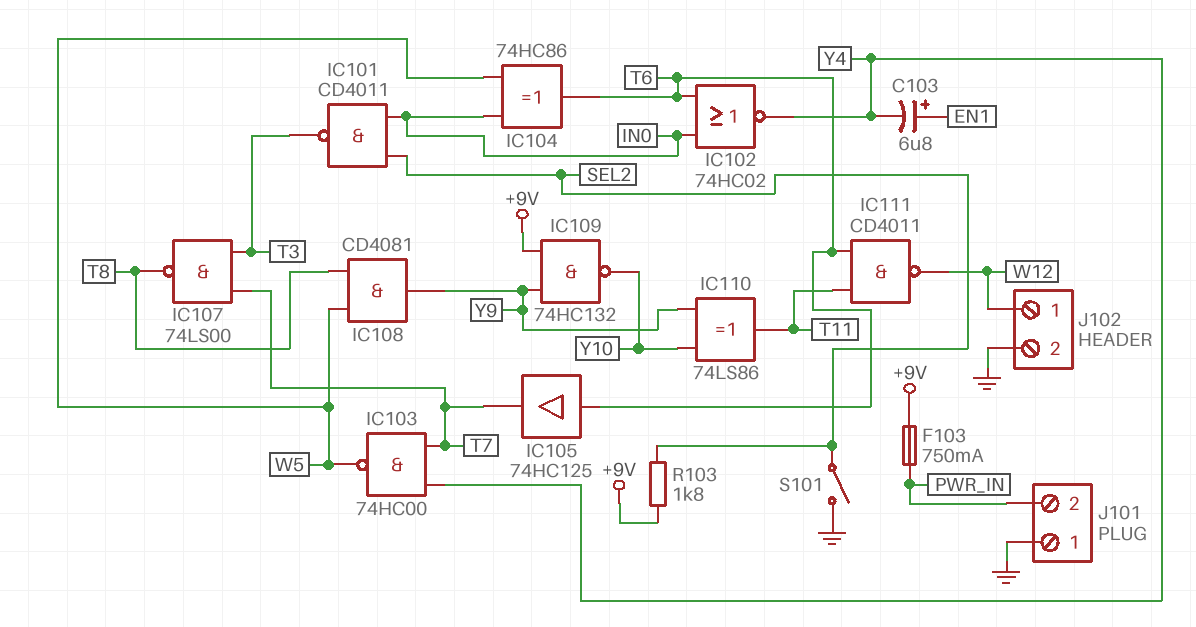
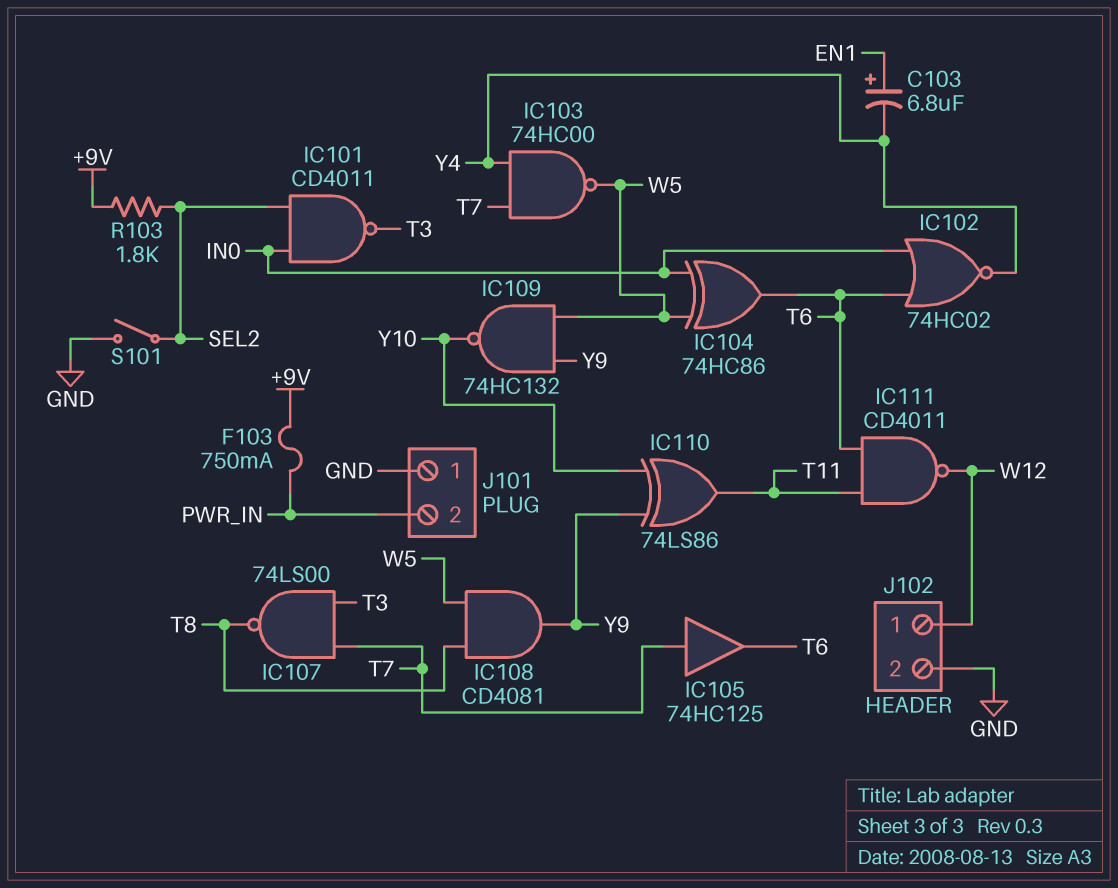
IC105: buffer 74HC125 (in T6, out T7) -> buffer 74HC125 (in T7, out T6)
IC109: NAND 74HC132 (in +9V, in Y9, out Y10) -> NAND 74HC132 (in W5, in Y9, out Y10)

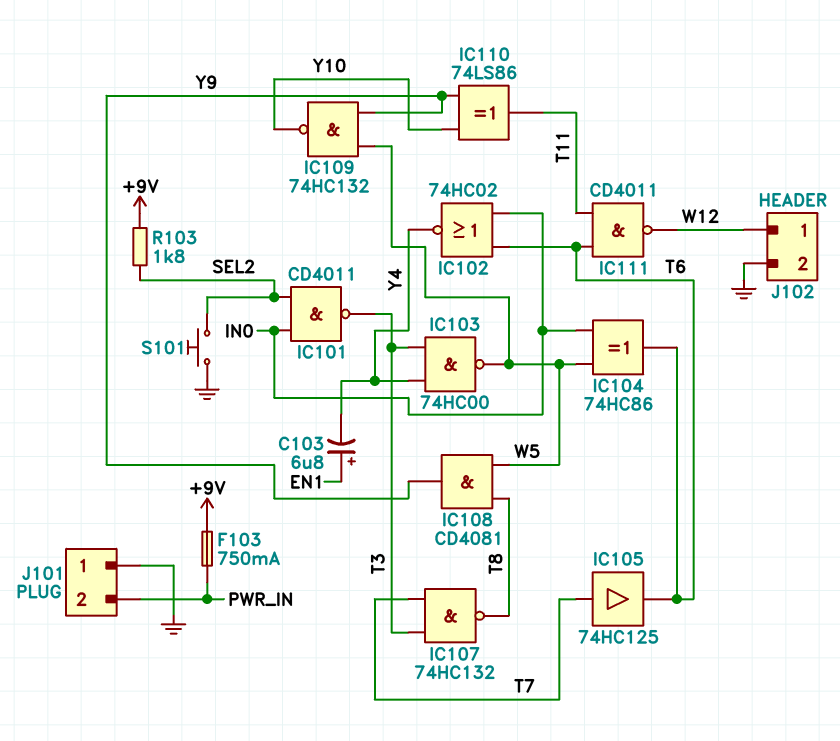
IC103: NAND 74HC00 (in T7, in Y4, out W5) -> NAND 74HC00 (in T3, in Y4, out W5)
IC107: NAND 74LS00 (in T3, in T7, out T8) -> NAND 74HC132 (in T3, in T7, out T8)
S101: switch (GND, SEL2) -> button (GND, SEL2)

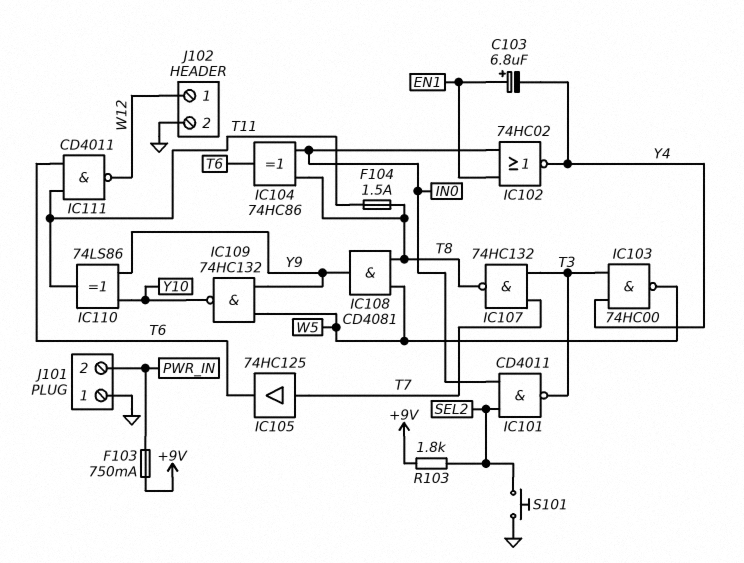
F104: none -> 1.5A (T8, T11)
IC102: NOR 74HC02 (in IN0, in T6, out Y4) -> NOR 74HC02 (in EN1, in IN0, out Y4)
IC104: XOR 74HC86 (in IN0, in W5, out T6) -> XOR 74HC86 (in IN0, in T8, out T6)

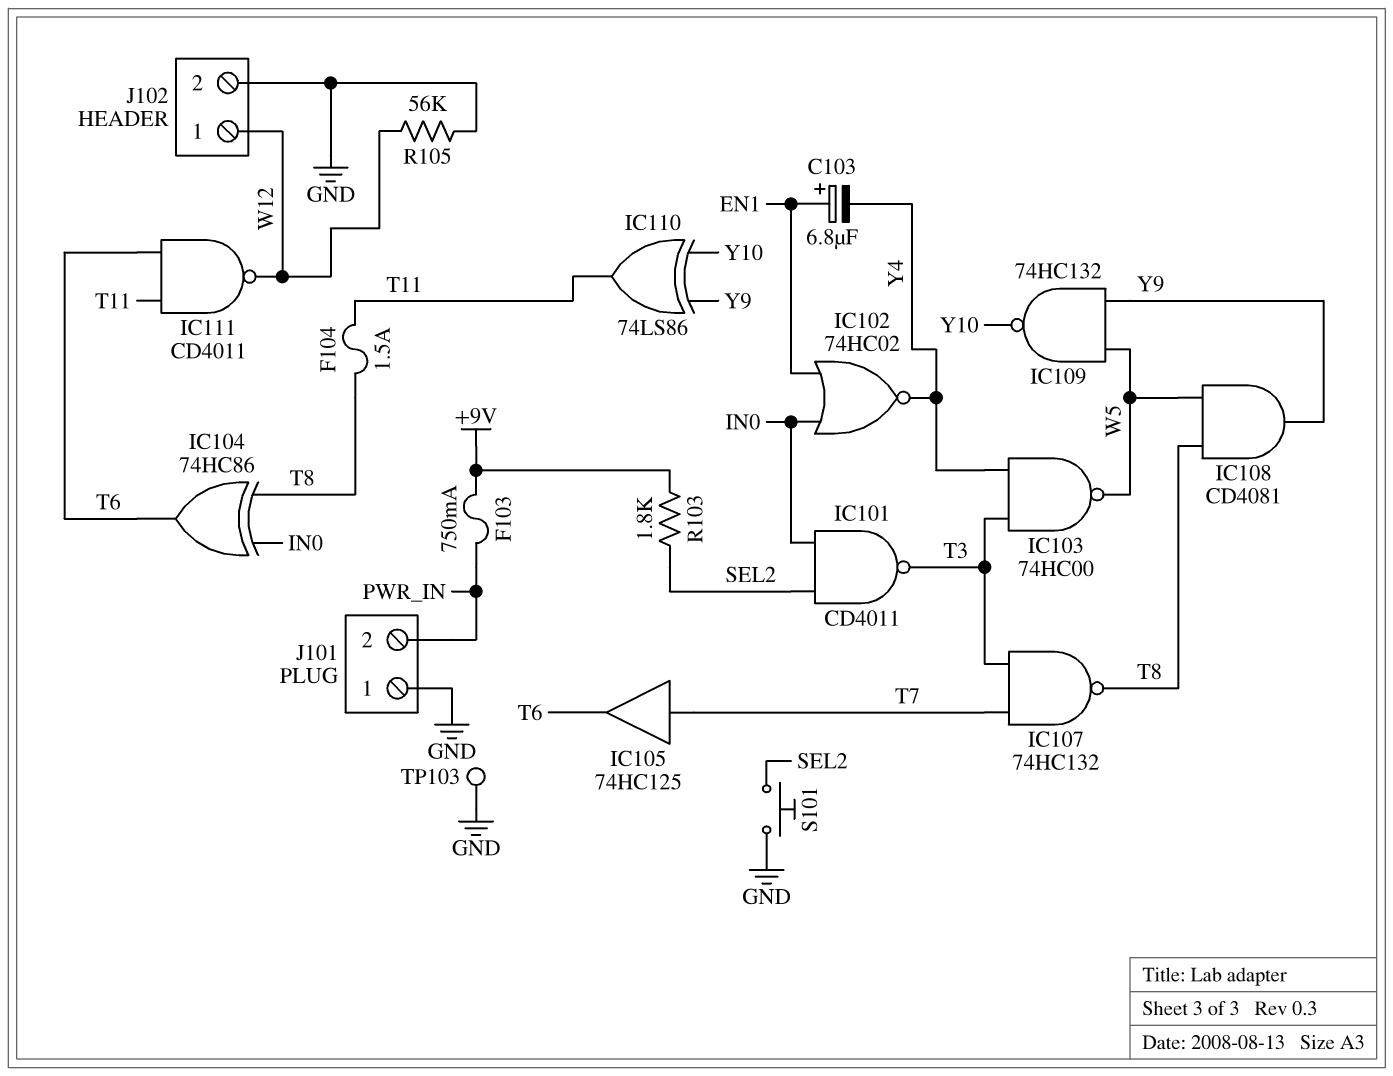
R105: none -> 56k (GND, W12)
TP103: none -> test point (GND)

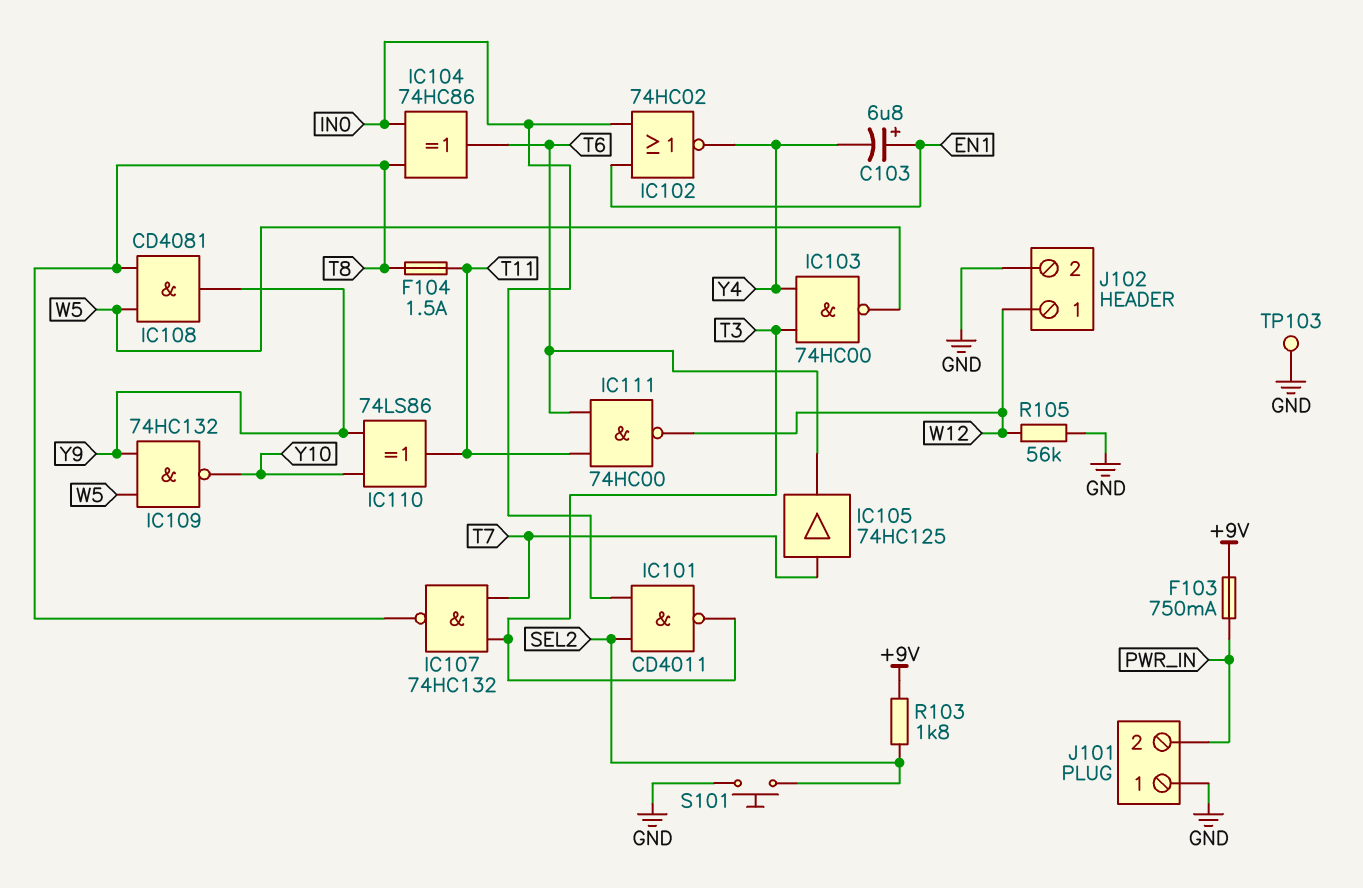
IC111: NAND CD4011 (in T6, in T11, out W12) -> NAND 74HC00 (in T6, in T11, out W12)

